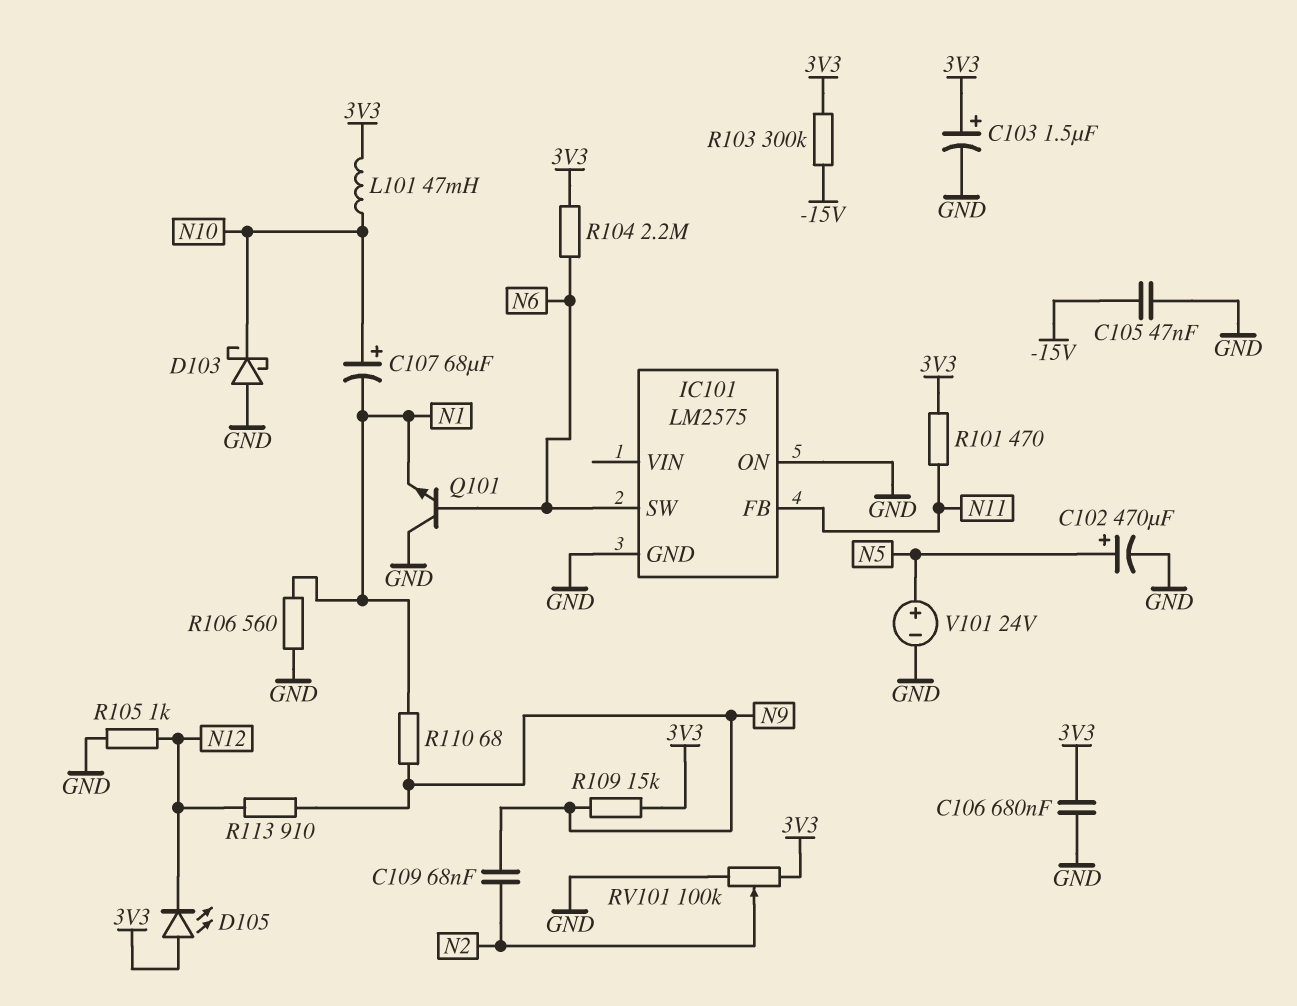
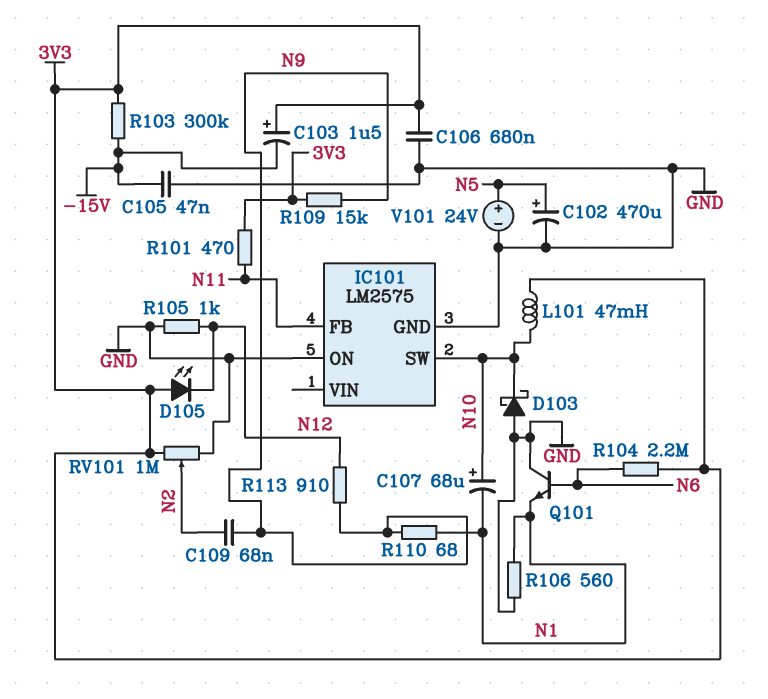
C103: 1.5uF (plus 3V3, minus GND) -> 1.5uF (plus 3V3, minus -15V)
IC101 pin SW: N6 -> N10
RV101: 100k (3V3, GND, wiper N2) -> 1M (3V3, GND, wiper N2)

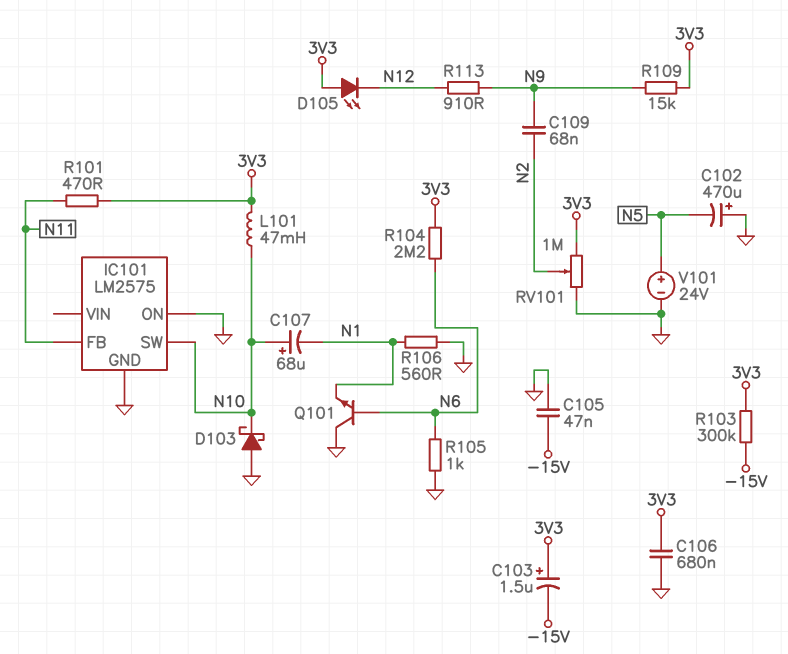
C102: 470uF (plus N5, minus GND) -> 470uF (plus GND, minus N5)
R105: 1k (GND, N12) -> 1k (GND, N6)
R110: 68 (N1, N9) -> none

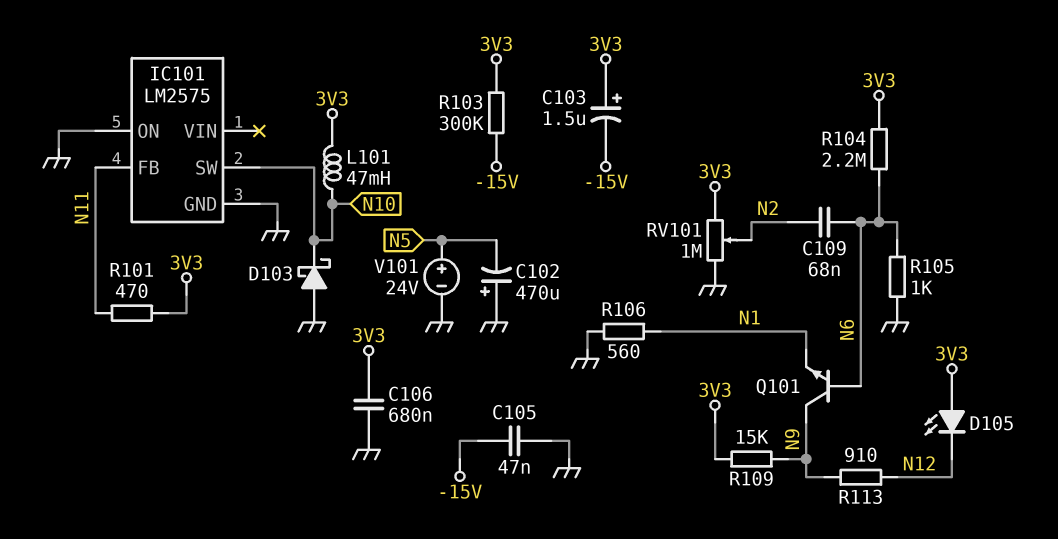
C107: 68uF (plus N10, minus N1) -> none
C109: 68nF (N2, N9) -> 68nF (N2, N6)
Q101: NPN (B N6, C GND, E N1) -> NPN (B N6, C N9, E N1)

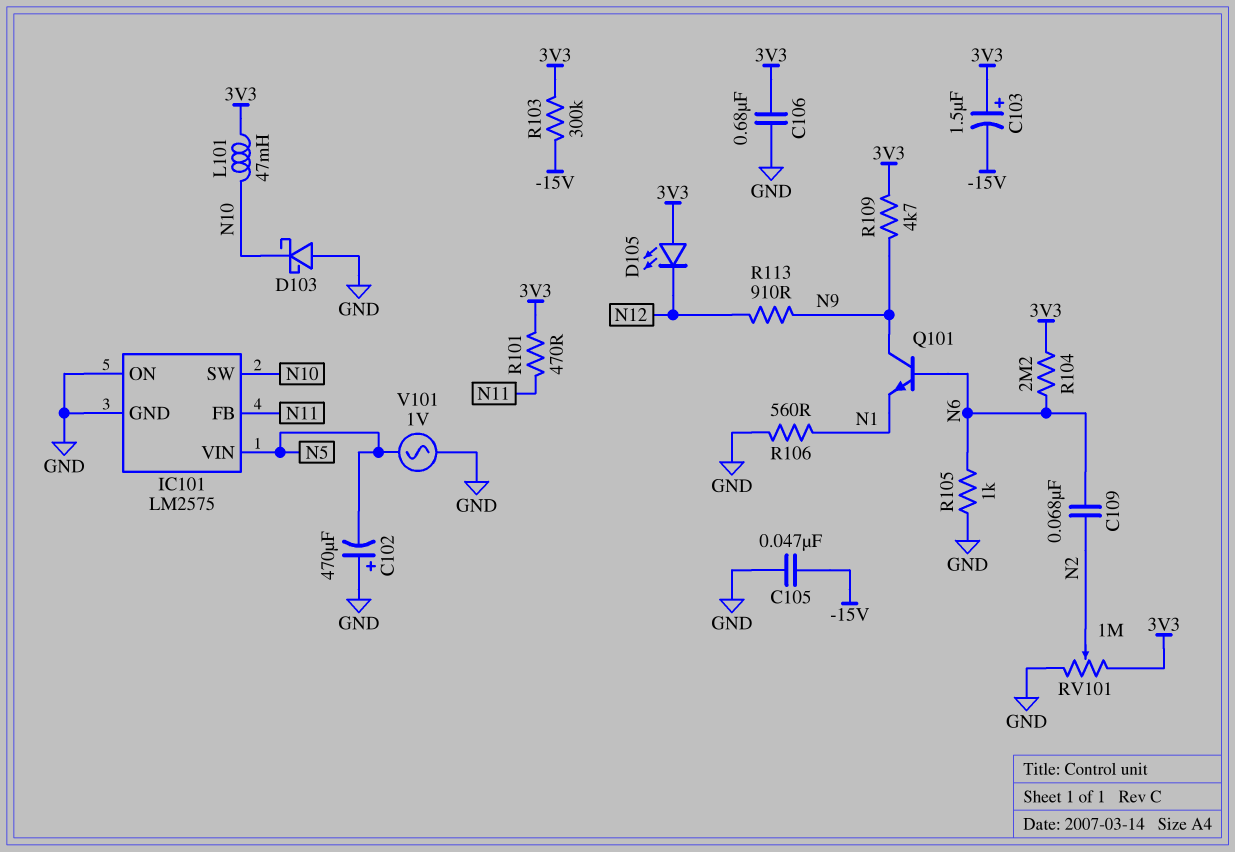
IC101 pin VIN: none -> N5
R109: 15k (3V3, N9) -> 4.7k (3V3, N9)
V101: 24V (plus N5, minus GND) -> AC 1V (GND, N5)

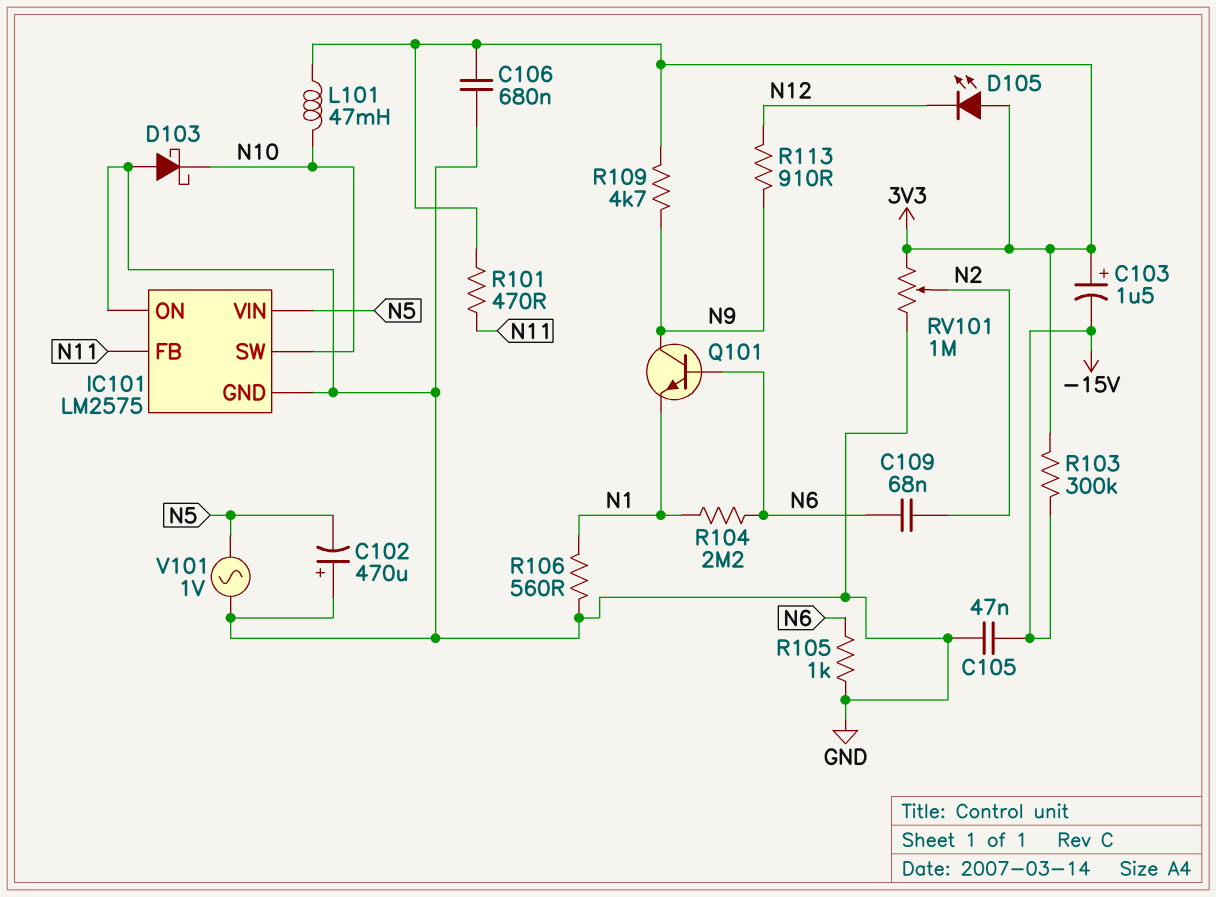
R104: 2.2M (3V3, N6) -> 2.2M (N1, N6)

